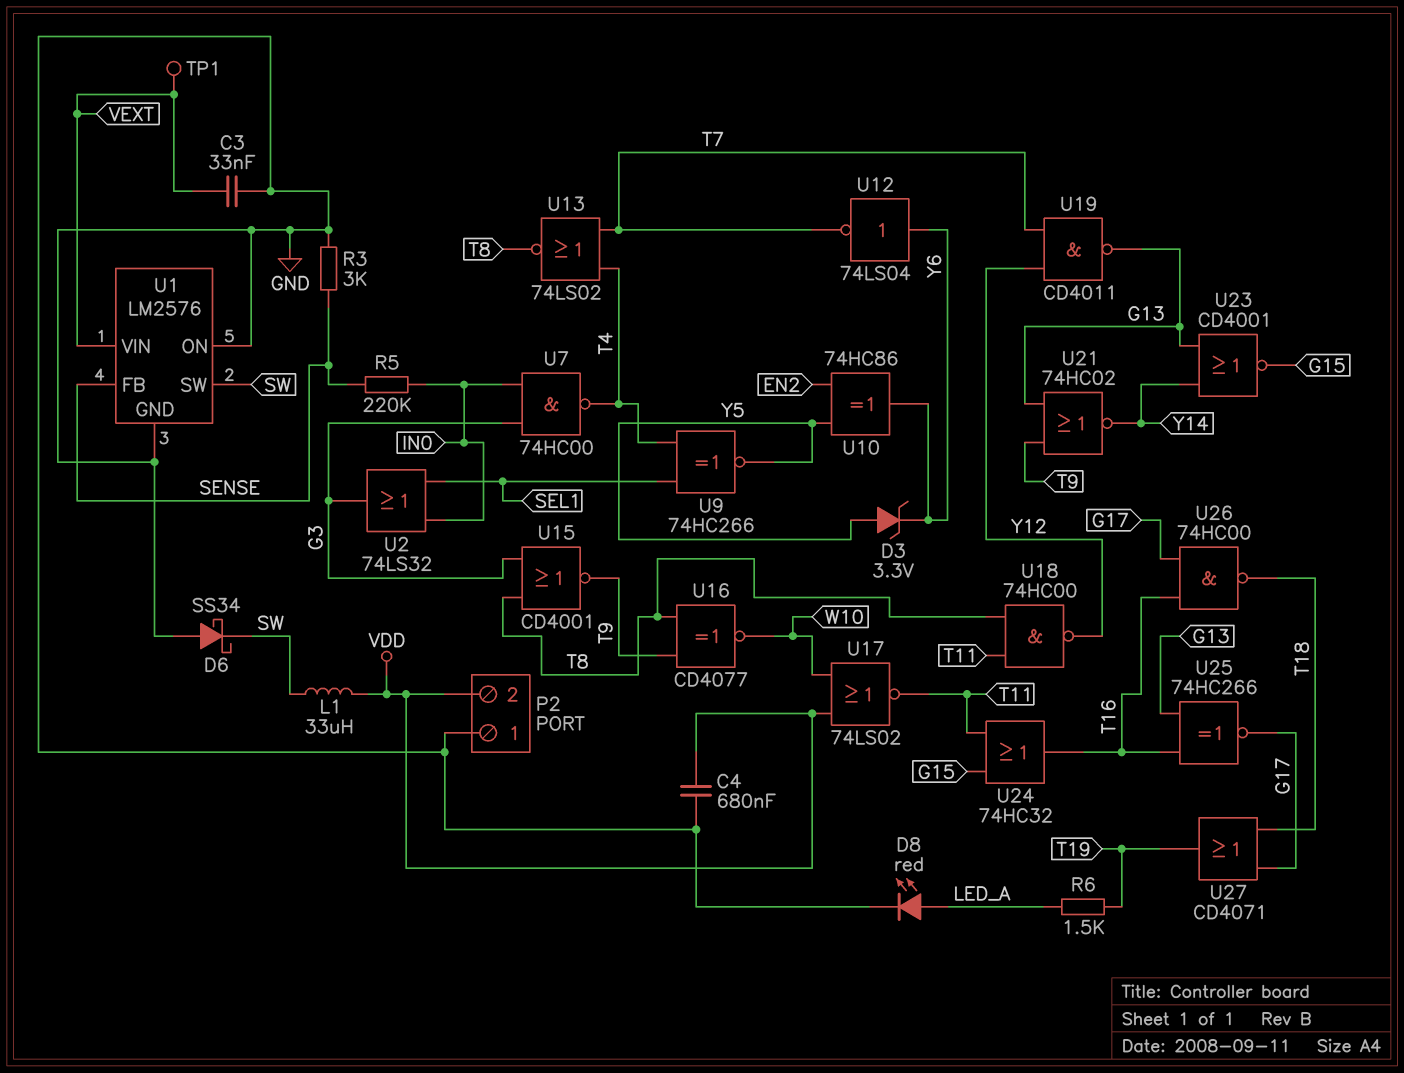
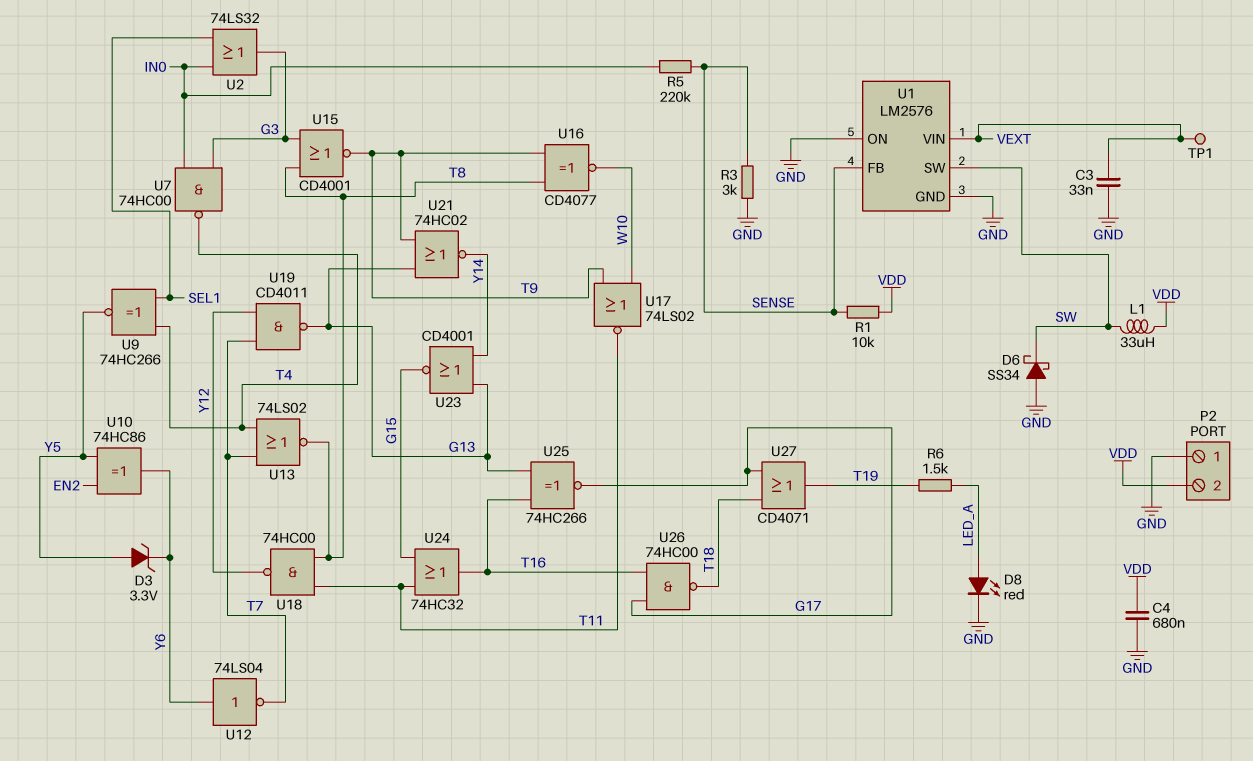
R1: none -> 10k (SENSE, VDD)
U17: NOR 74LS02 (in VDD, in W10, out T11) -> NOR 74LS02 (in T9, in W10, out T11)

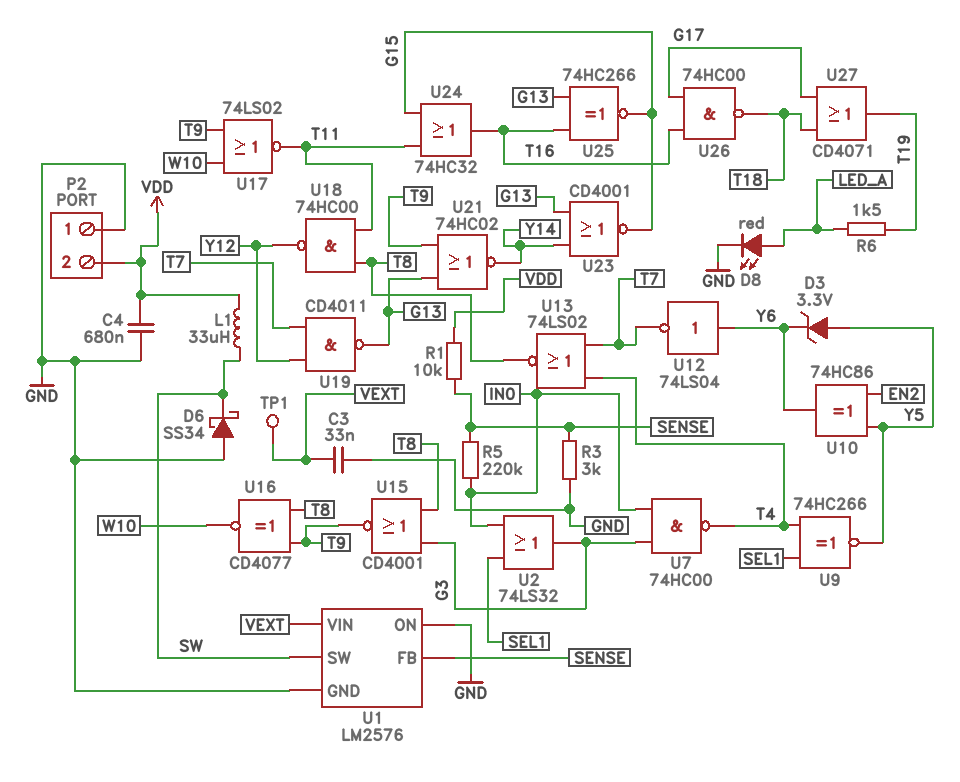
U25: XNOR 74HC266 (in G13, in T16, out G17) -> XNOR 74HC266 (in G13, in T16, out G15)

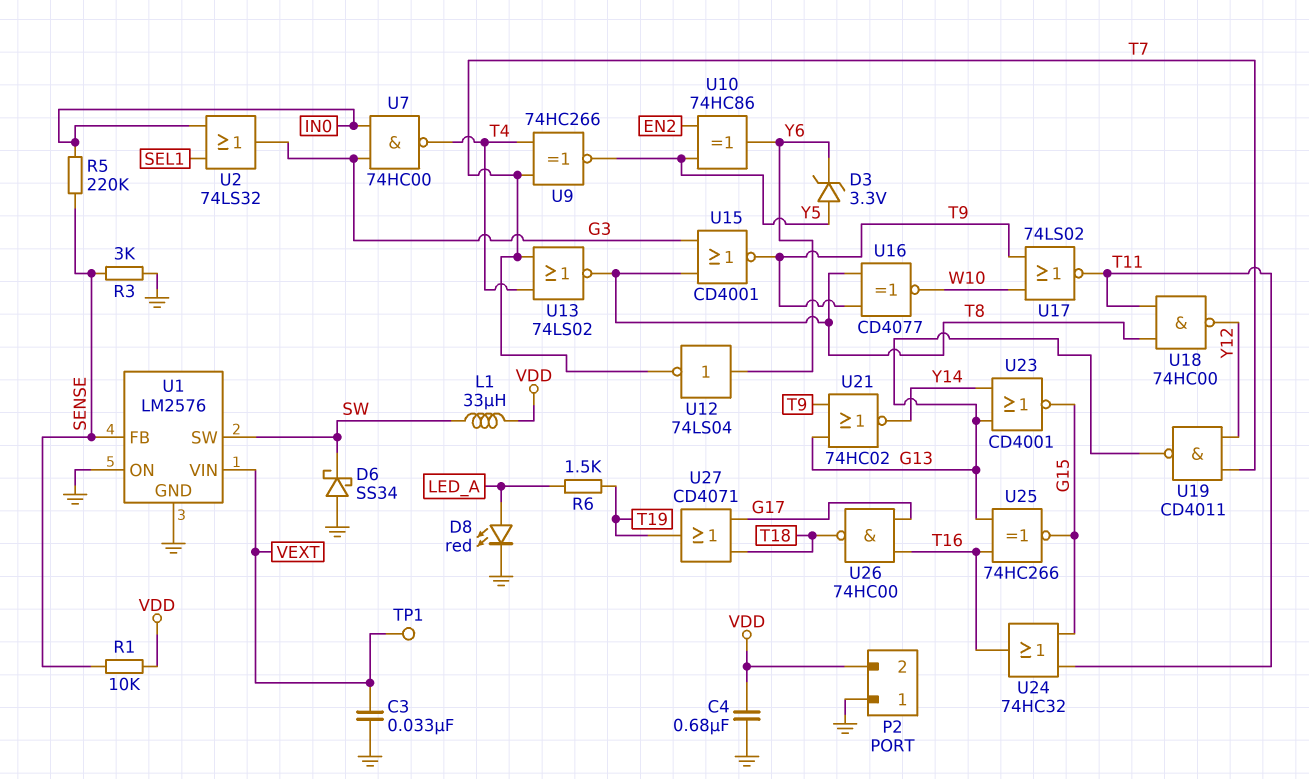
U9: XNOR 74HC266 (in SEL1, in T4, out Y5) -> XNOR 74HC266 (in T4, in T7, out Y5)

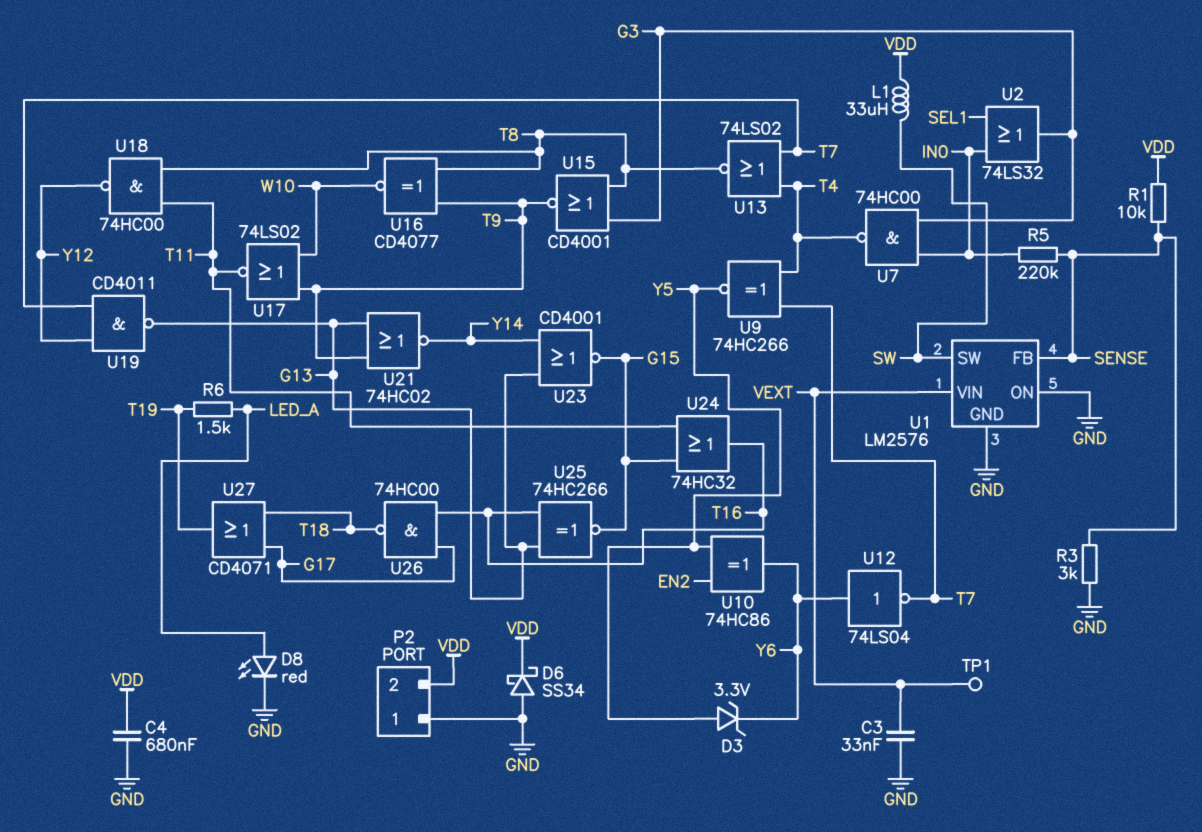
D6: schottky SS34 (A GND, K SW) -> schottky SS34 (A GND, K VDD)

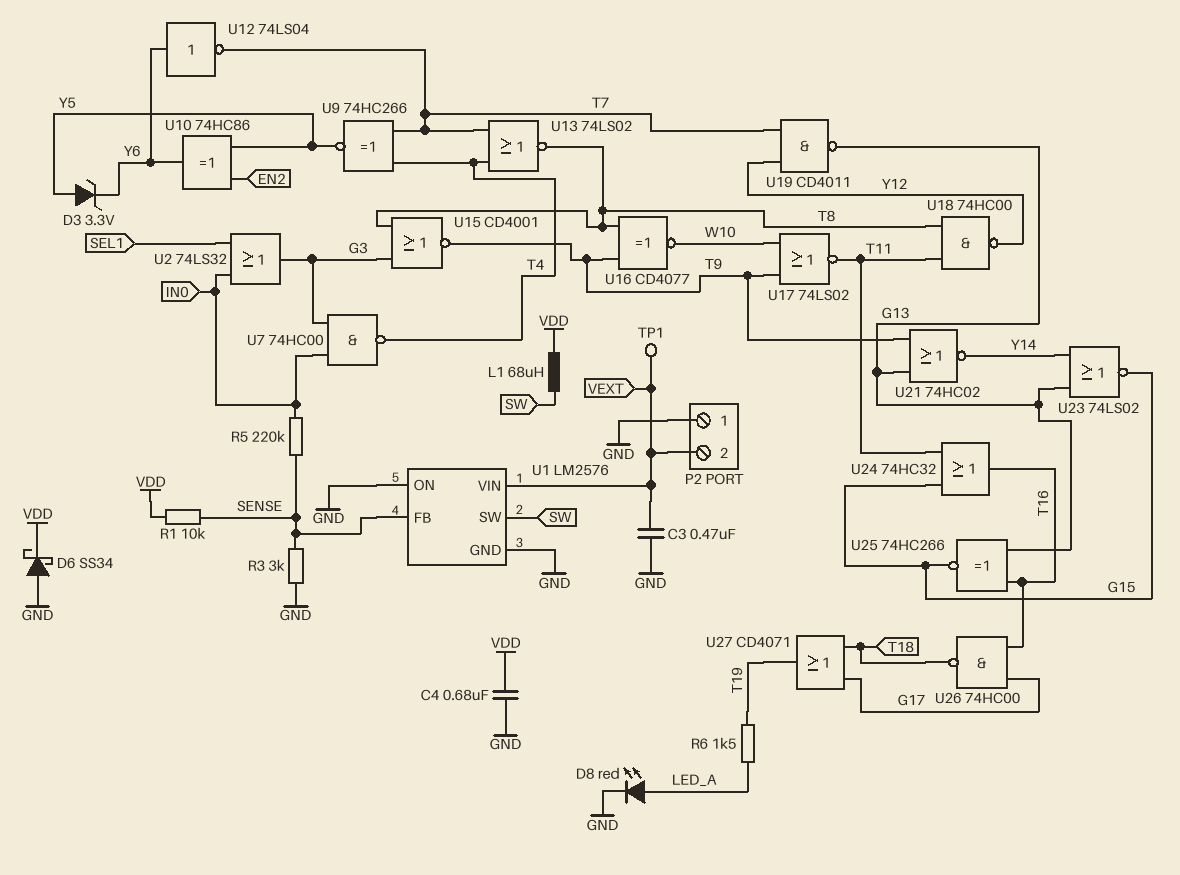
C3: 33nF (GND, VEXT) -> 470nF (GND, VEXT)
L1: 33uH (SW, VDD) -> 68uH (SW, VDD)
P2 pin 2: VDD -> VEXT
U23: NOR CD4001 (in G13, in Y14, out G15) -> NOR 74LS02 (in G13, in Y14, out G15)

